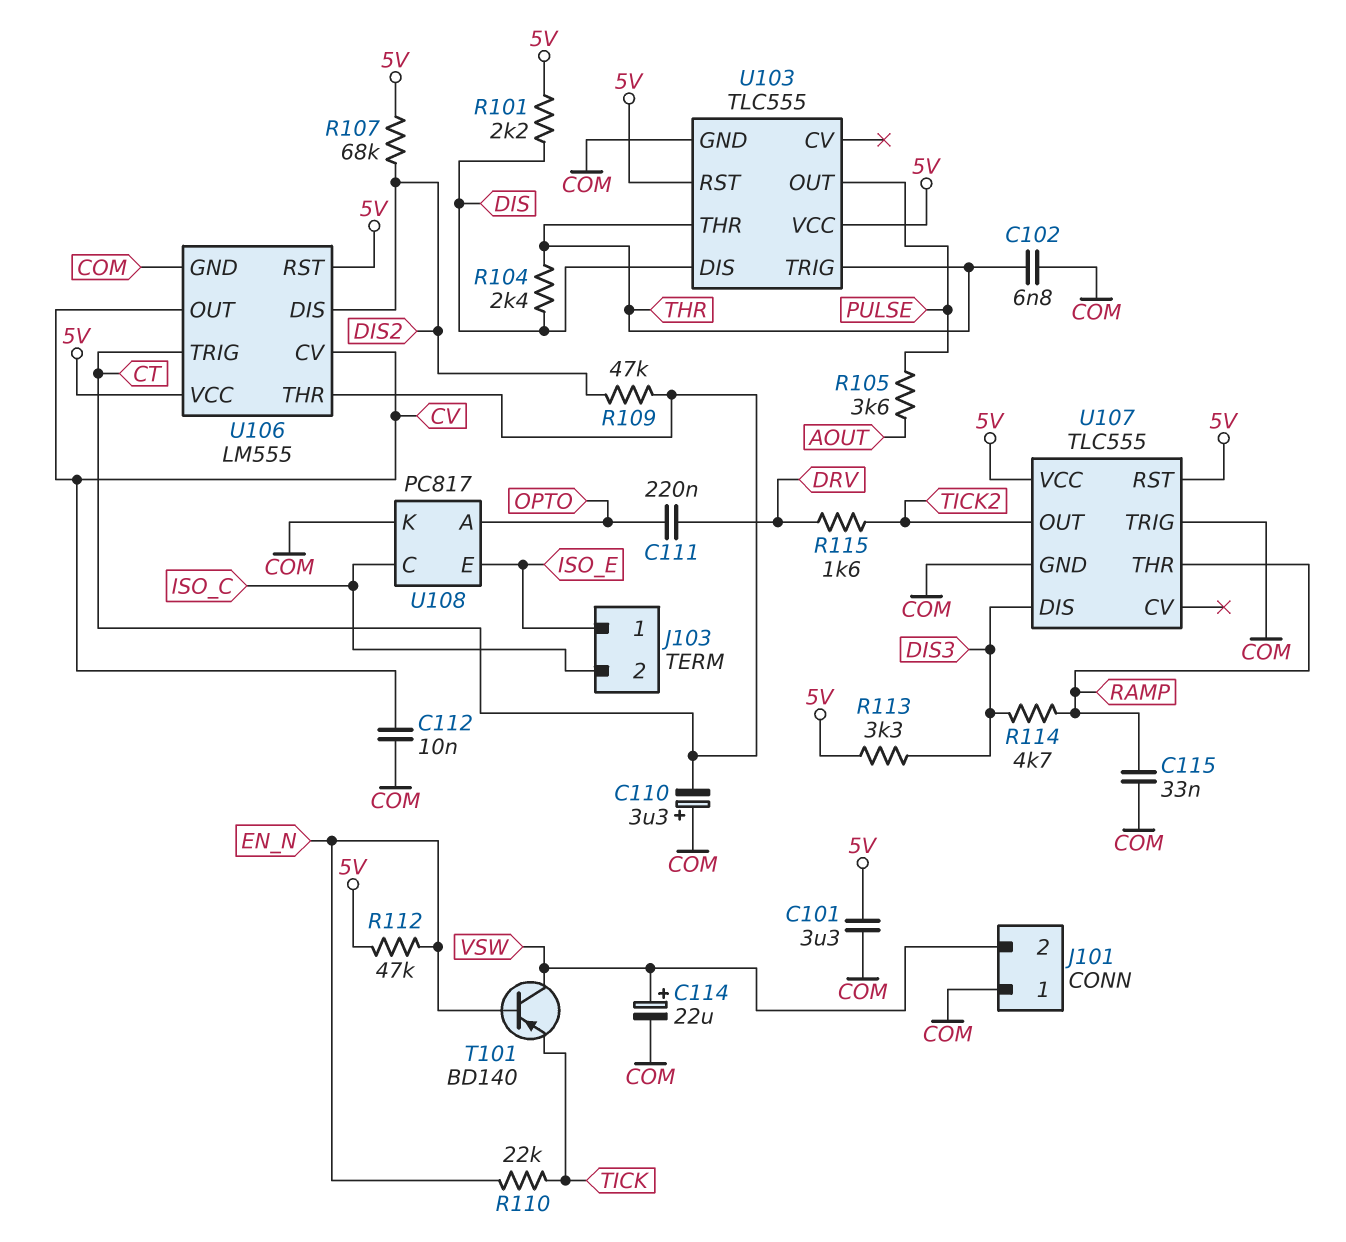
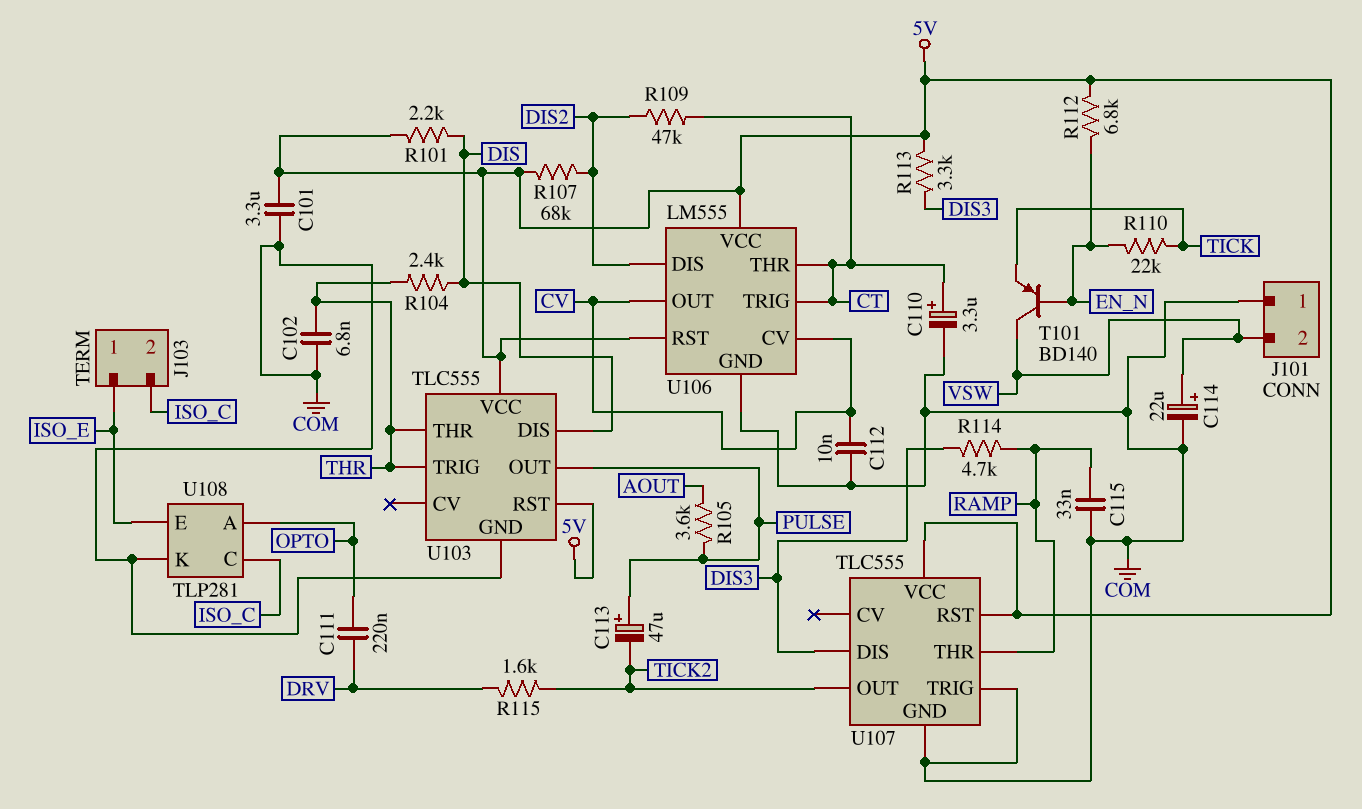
C110: 3.3uF (plus COM, minus CT) -> 3.3uF (plus CT, minus COM)
C113: none -> 47uF (plus PULSE, minus TICK2)
R112: 47k (5V, EN_N) -> 6.8k (5V, EN_N)
U108: PC817 -> TLP281

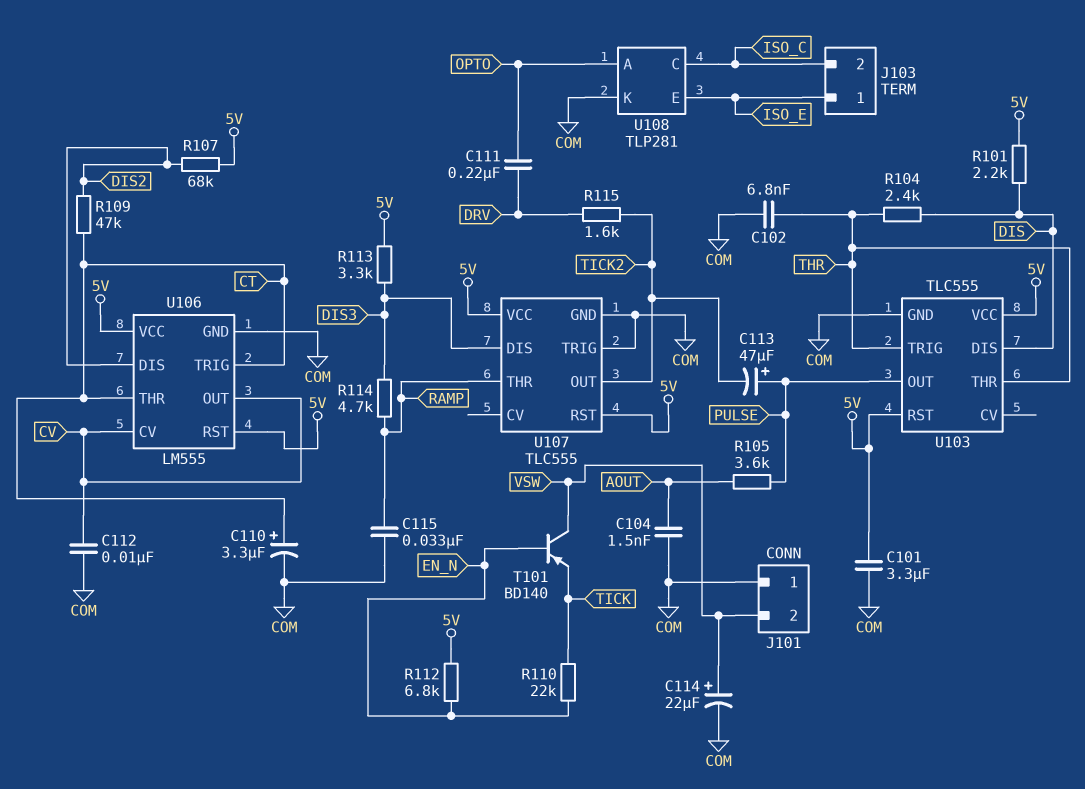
C104: none -> 1.5nF (AOUT, COM)

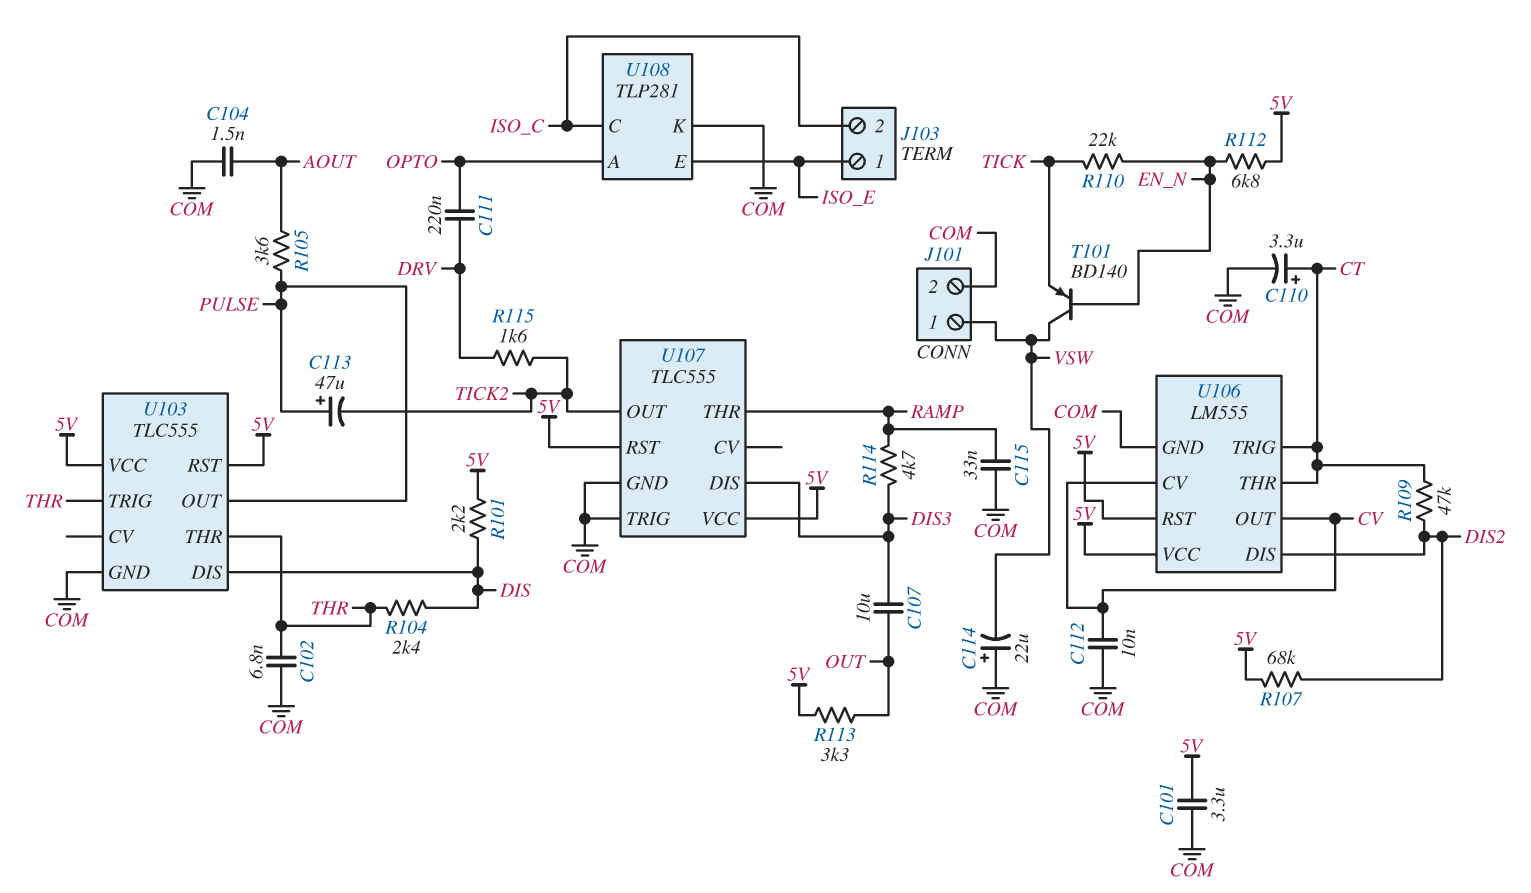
C107: none -> 10uF (DIS3, OUT)
C114: 22uF (plus VSW, minus COM) -> 22uF (plus COM, minus VSW)
J101 pin 1: COM -> VSW
J101 pin 2: VSW -> COM
R113: 3.3k (5V, DIS3) -> 3.3k (5V, OUT)

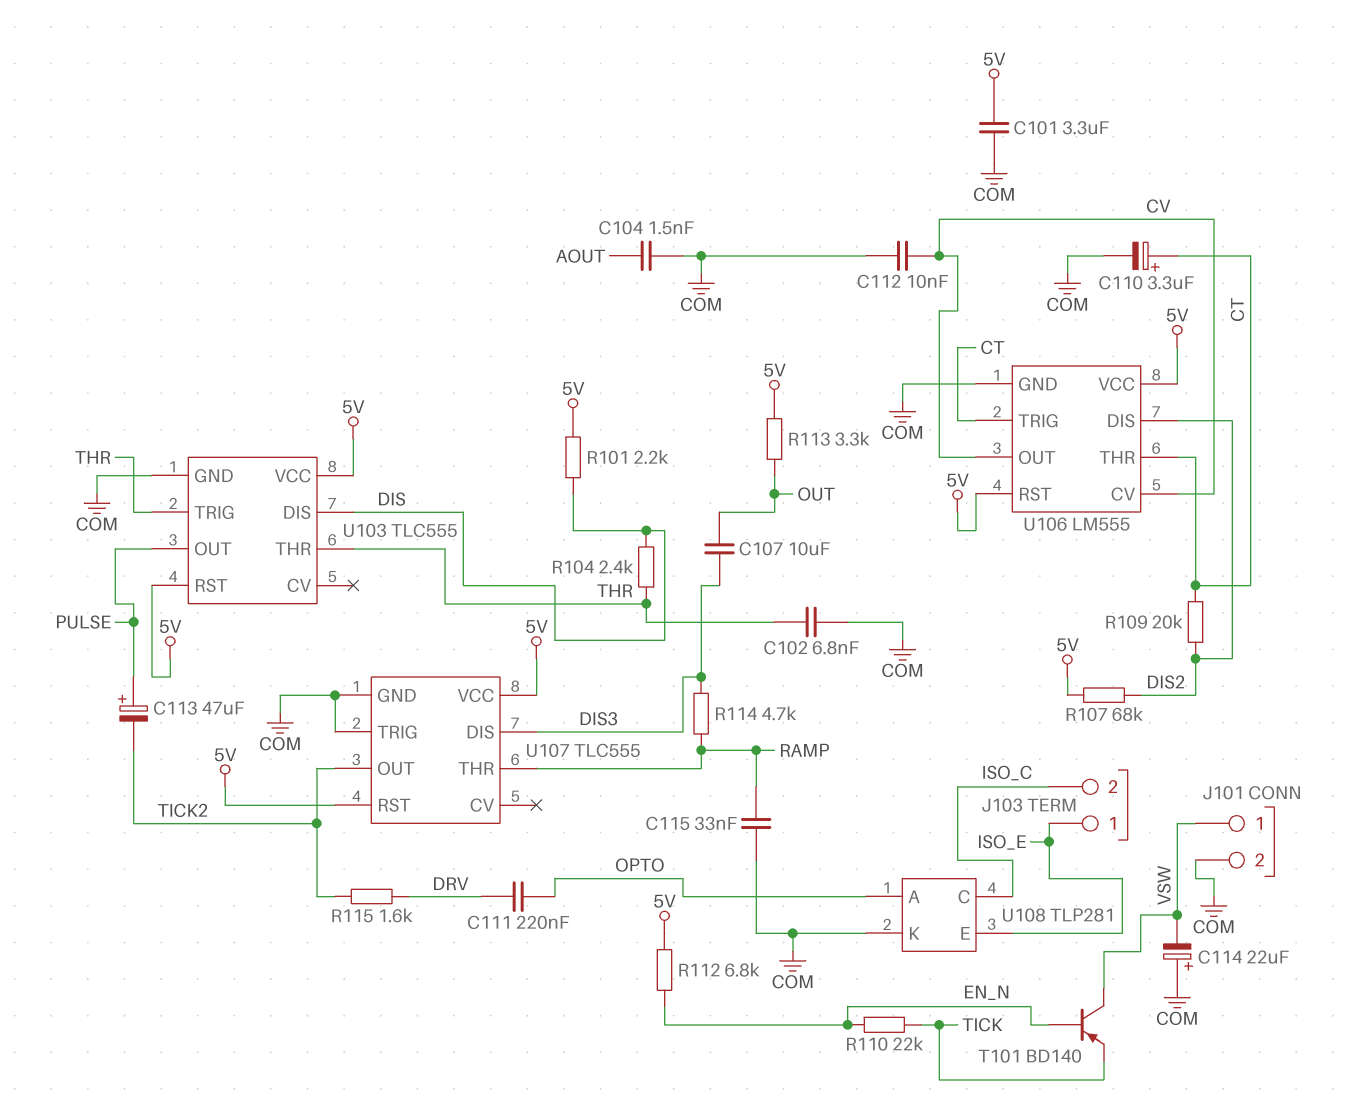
R105: 3.6k (AOUT, PULSE) -> none
R109: 47k (CT, DIS2) -> 20k (CT, DIS2)

